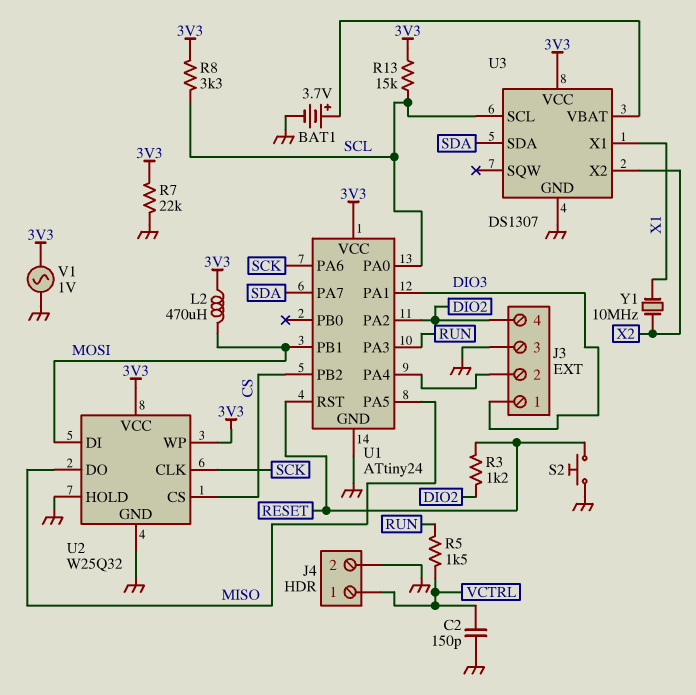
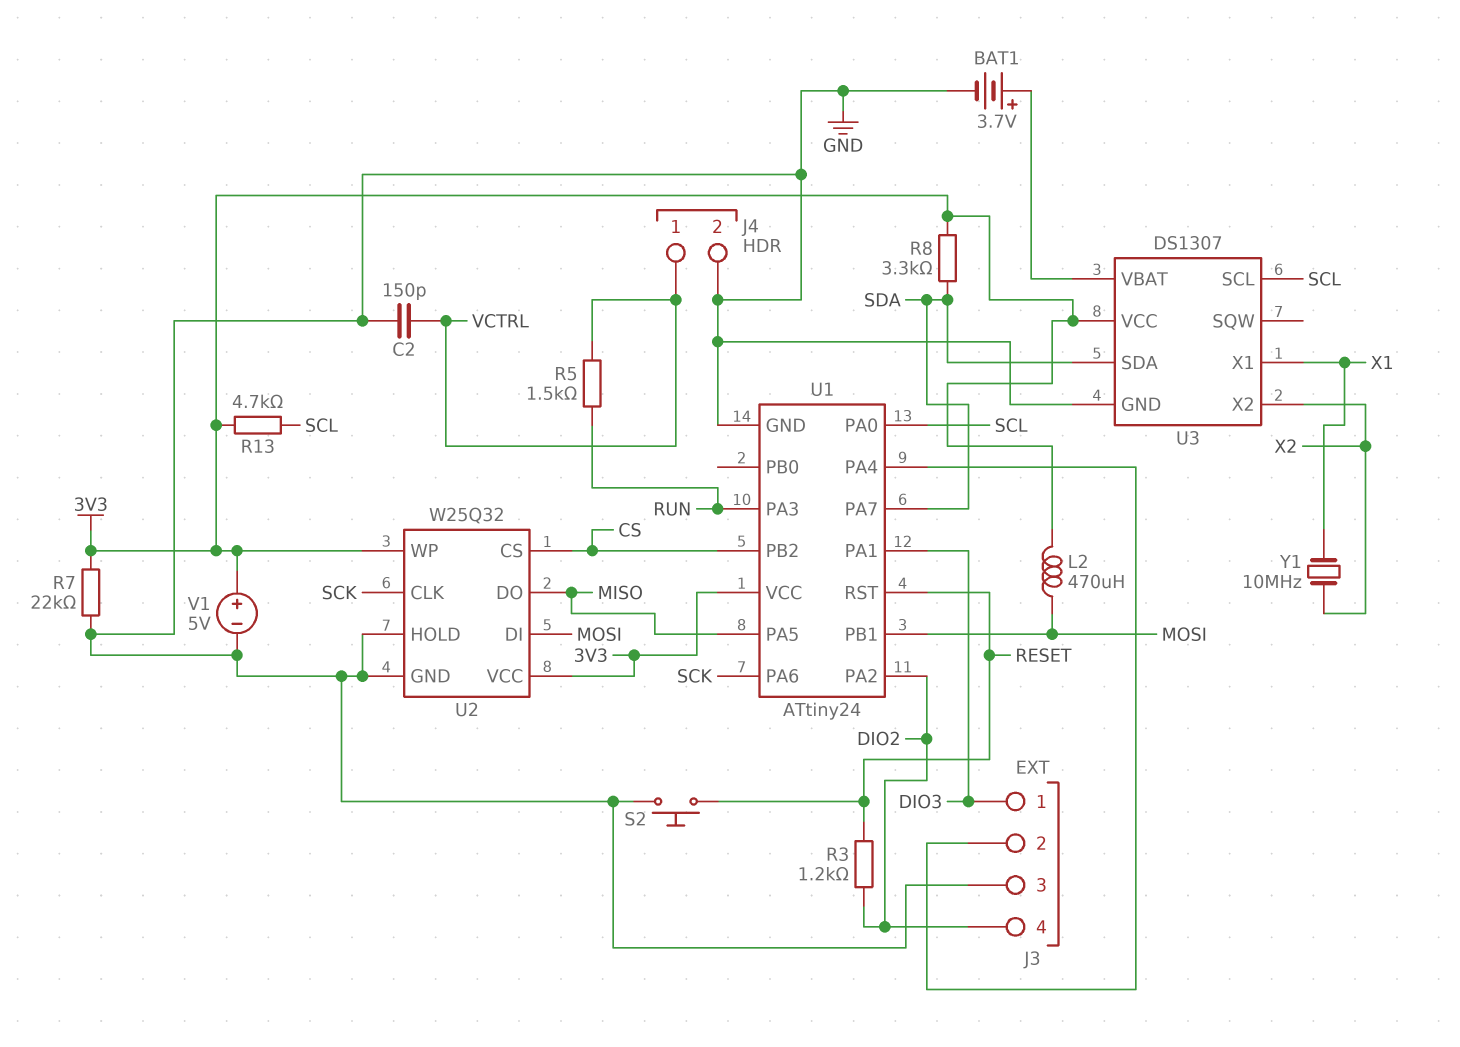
R8: 3.3k (3V3, SCL) -> 3.3k (3V3, SDA)
R13: 15k (3V3, SCL) -> 4.7k (3V3, SCL)
V1: AC 1V (3V3, GND) -> 5V (plus 3V3, minus GND)

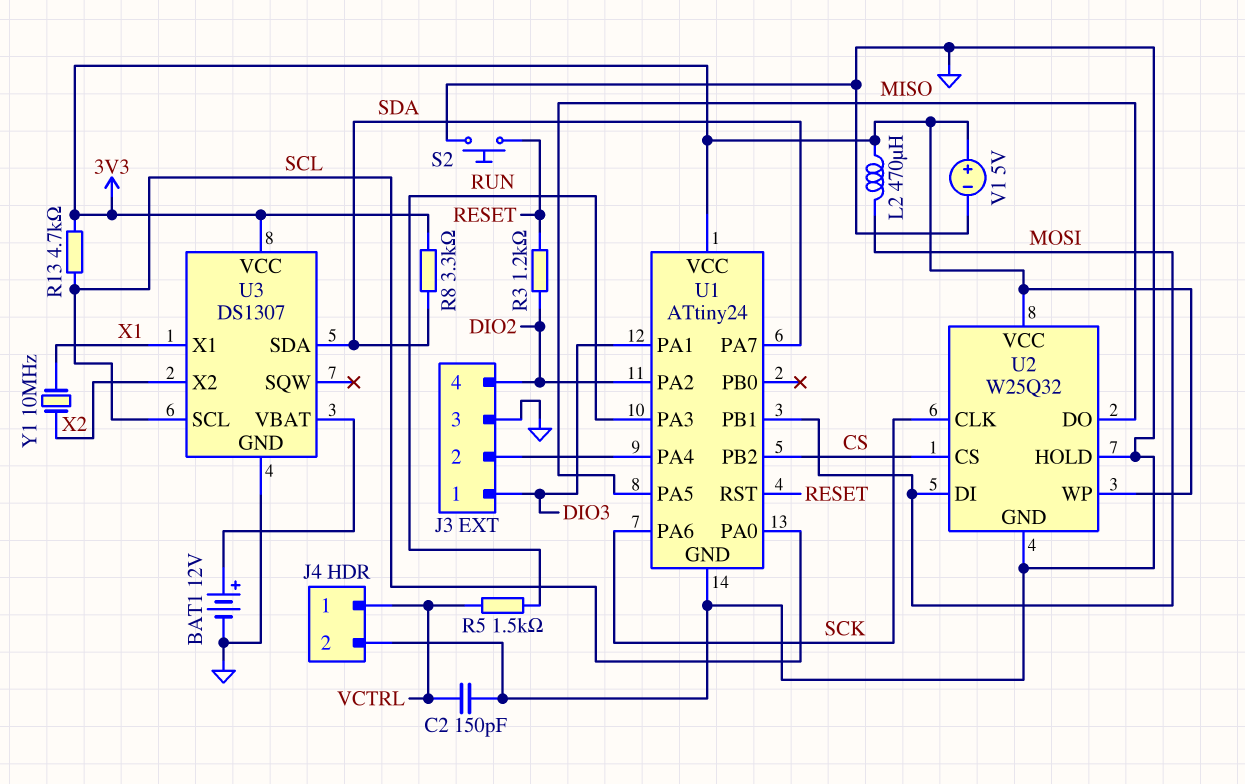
BAT1: 3.7V (plus U3/VBAT, minus GND) -> 12V (plus U3/VBAT, minus GND)
R7: 22k (3V3, GND) -> none

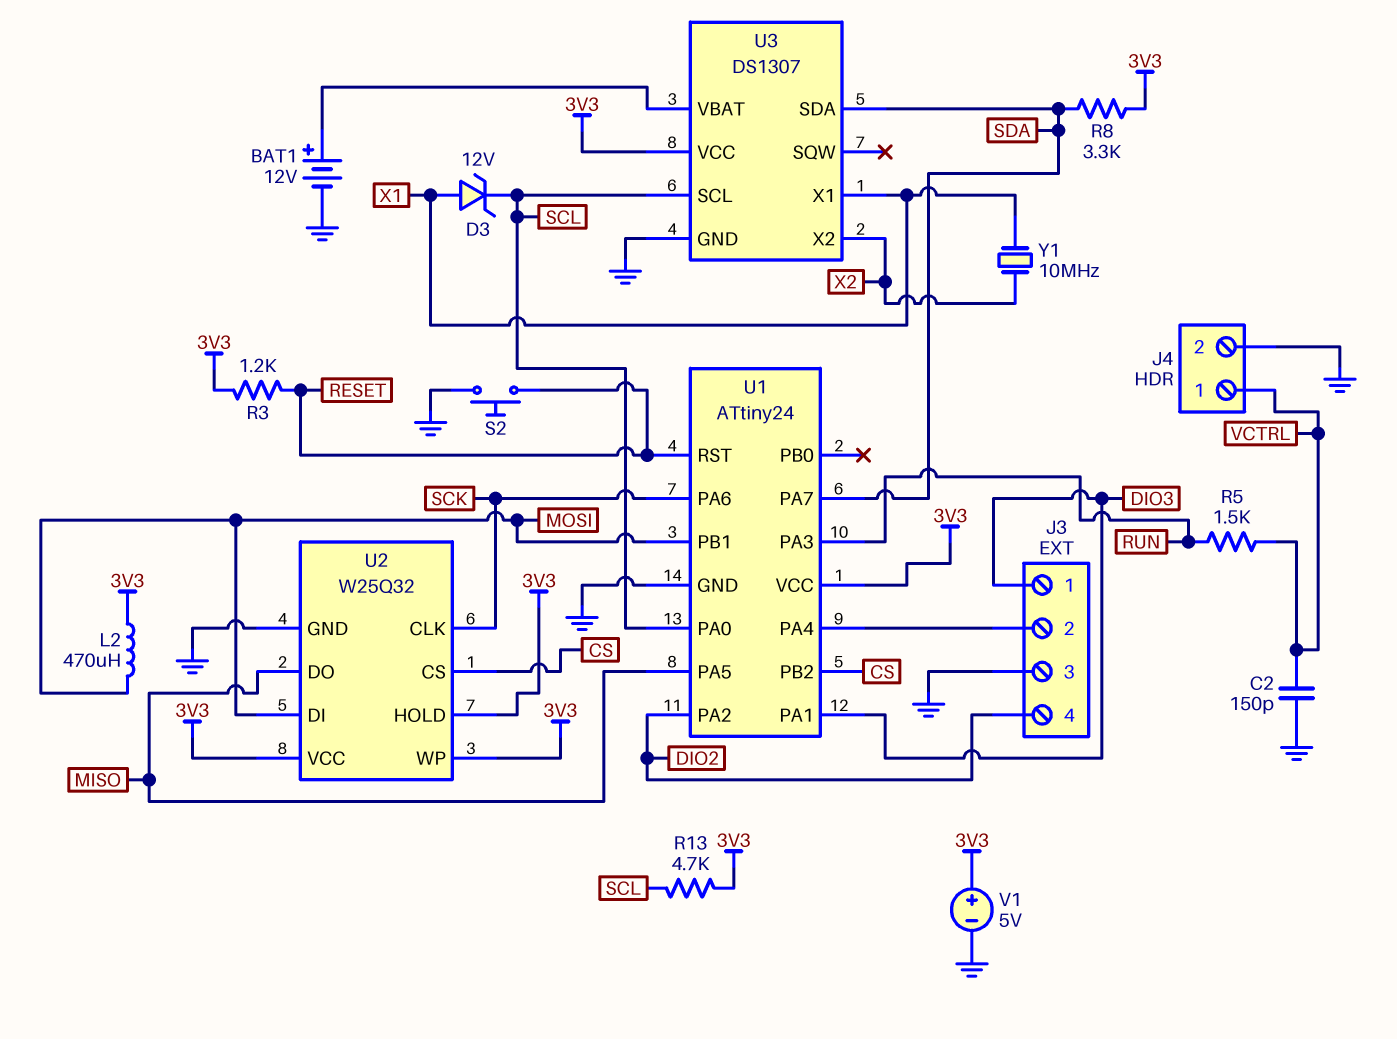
D3: none -> zener 12V (A X1, K SCL)
R3: 1.2k (DIO2, RESET) -> 1.2k (3V3, RESET)
U2 pin HOLD: GND -> 3V3

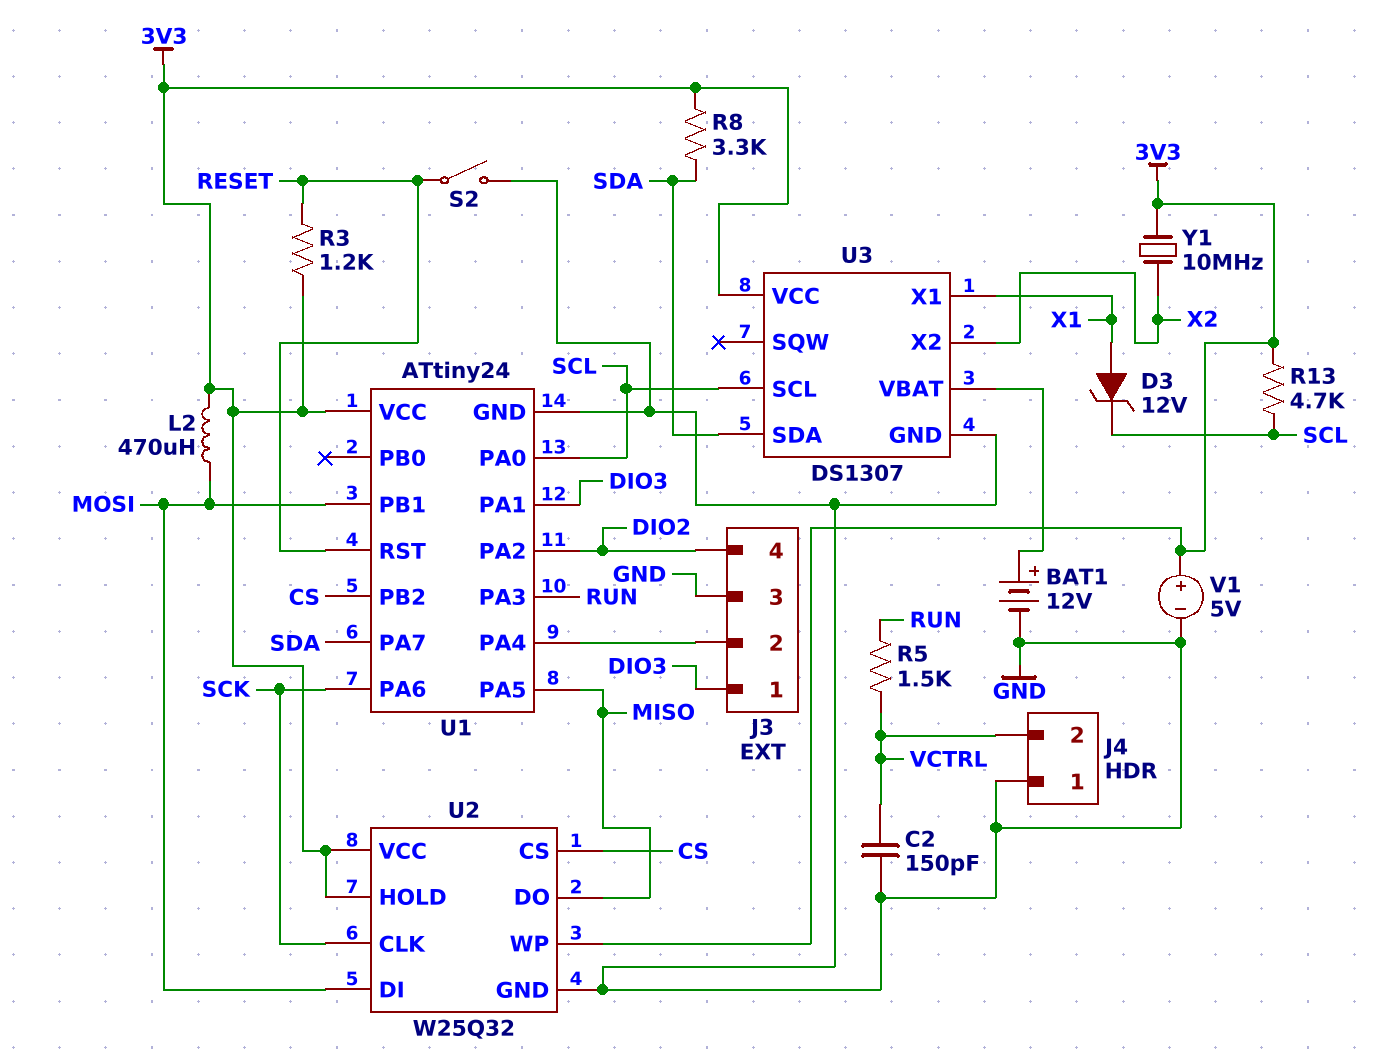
J4 pin 1: VCTRL -> GND
J4 pin 2: GND -> VCTRL
S2: button (GND, RESET) -> switch (GND, RESET)
Y1: 10MHz (X1, X2) -> 10MHz (3V3, X2)

